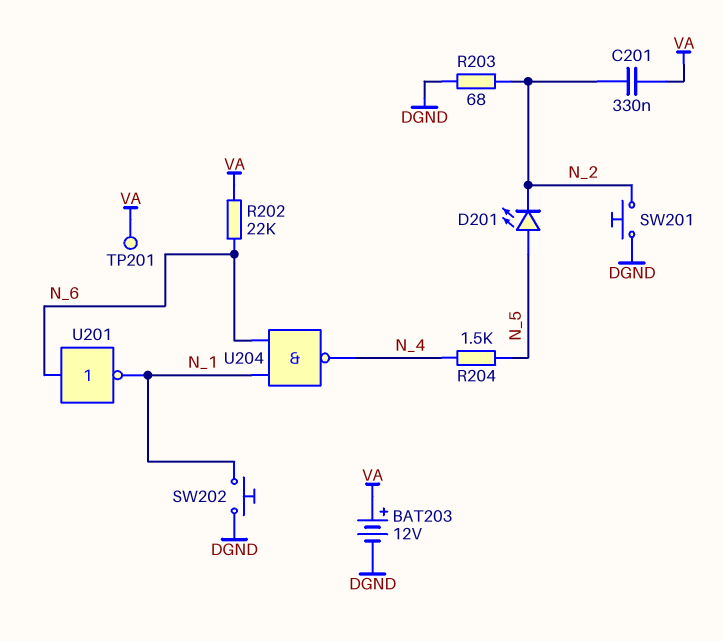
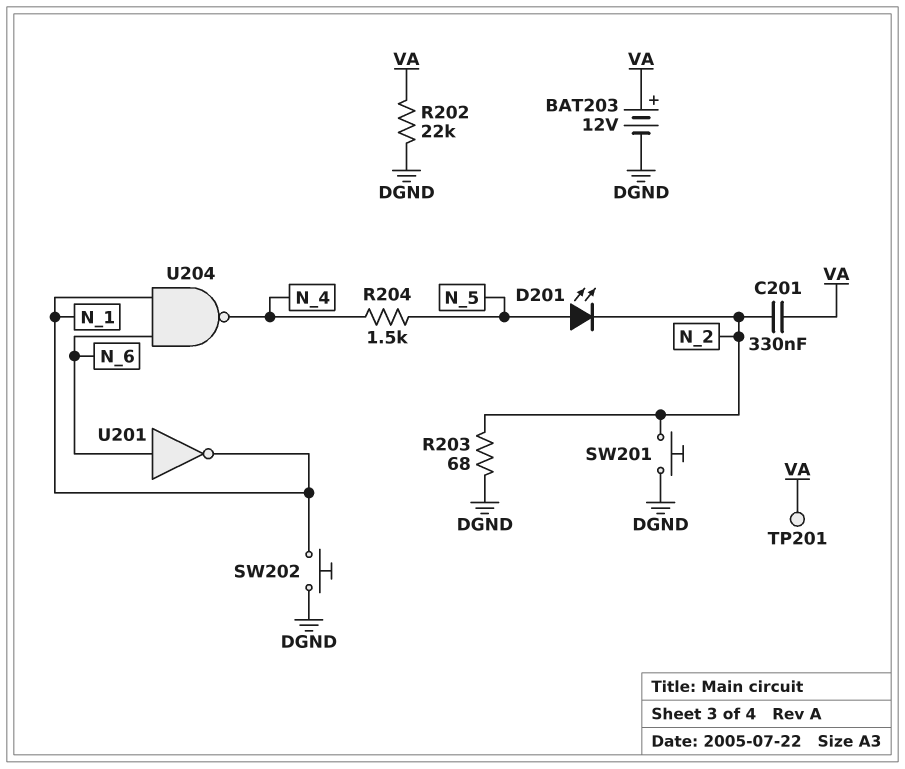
R202: 22k (N_6, VA) -> 22k (DGND, VA)

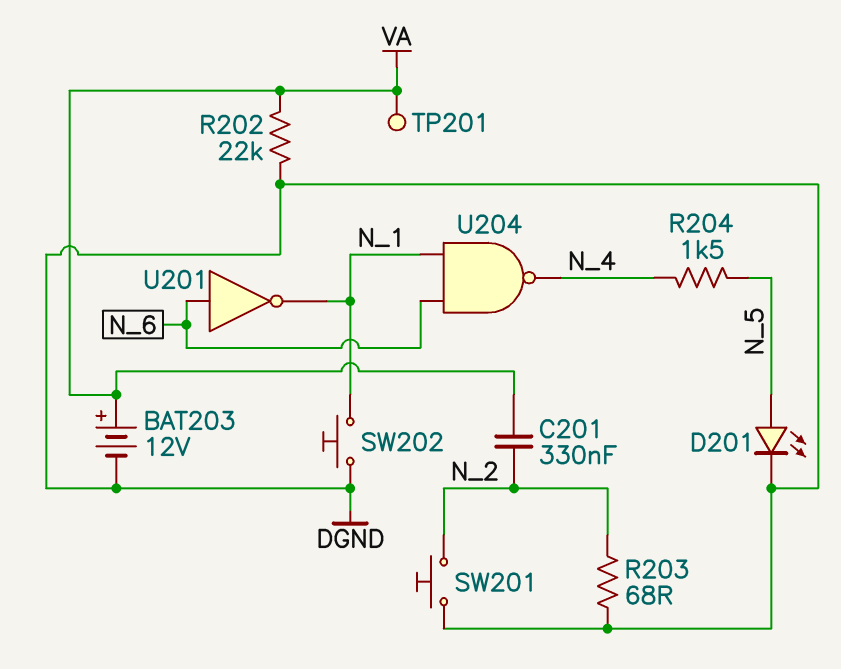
D201: LED (A N_5, K N_2) -> LED (A N_5, K DGND)

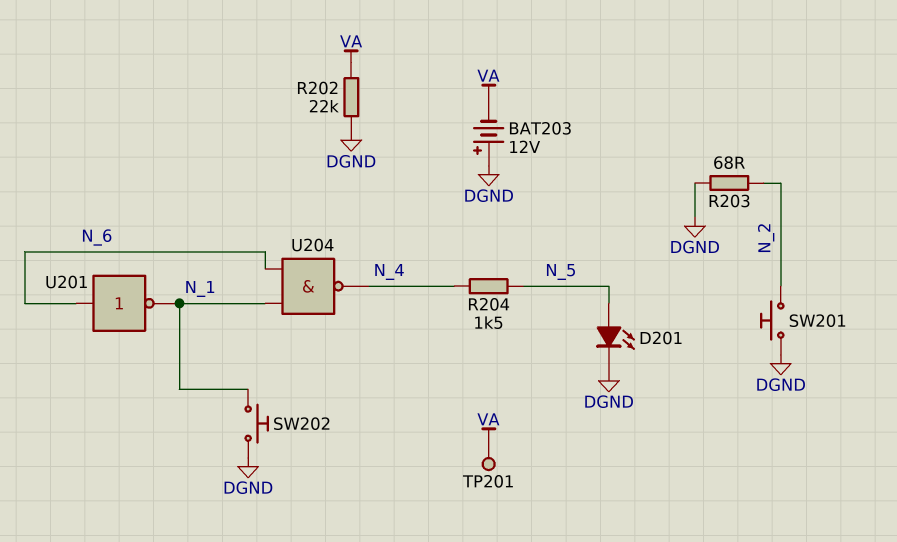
BAT203: 12V (plus VA, minus DGND) -> 12V (plus DGND, minus VA)
C201: 330nF (N_2, VA) -> none

